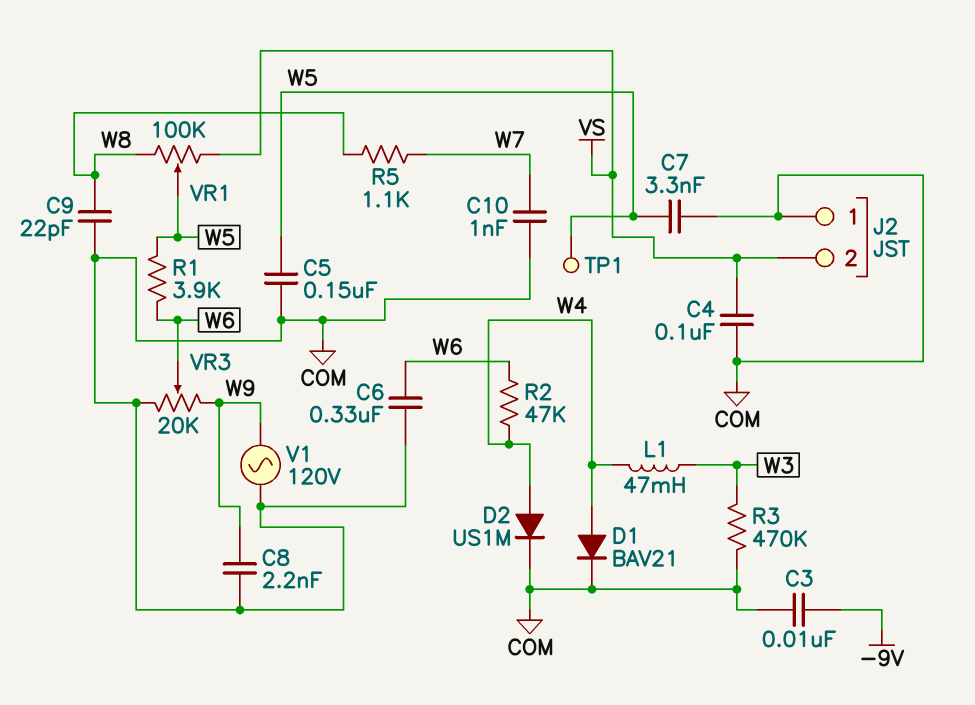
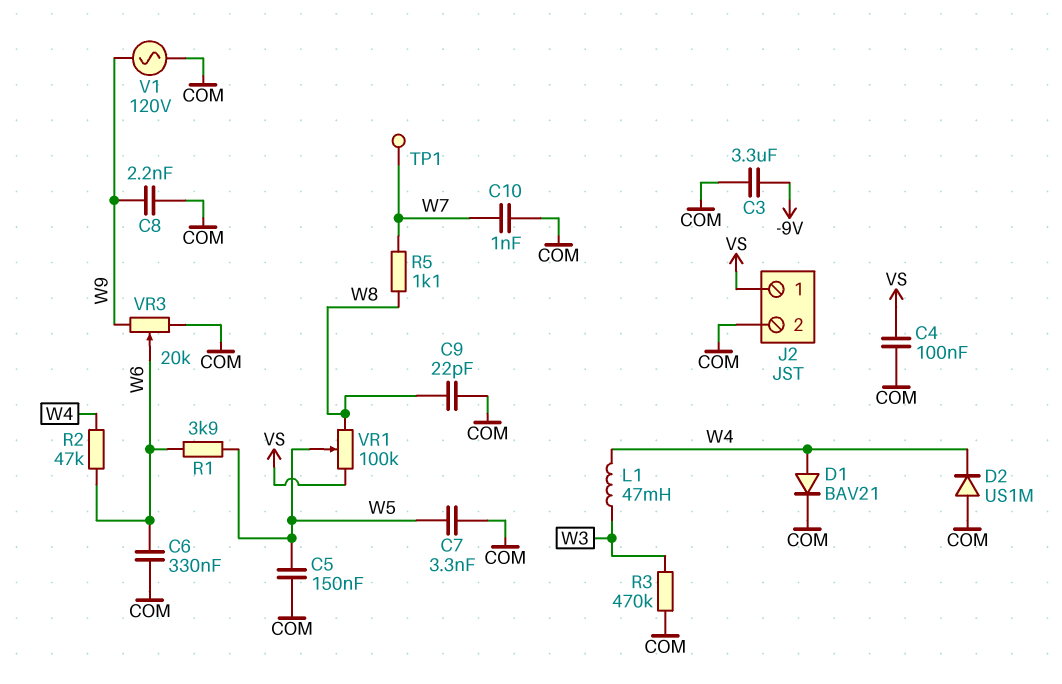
C3: 10nF (-9V, COM) -> 3.3uF (-9V, COM)
D2: diode US1M (A W4, K COM) -> diode US1M (A COM, K W4)
J2 pin 1: COM -> VS
J2 pin 2: VS -> COM
TP1: test point (W5) -> test point (W7)

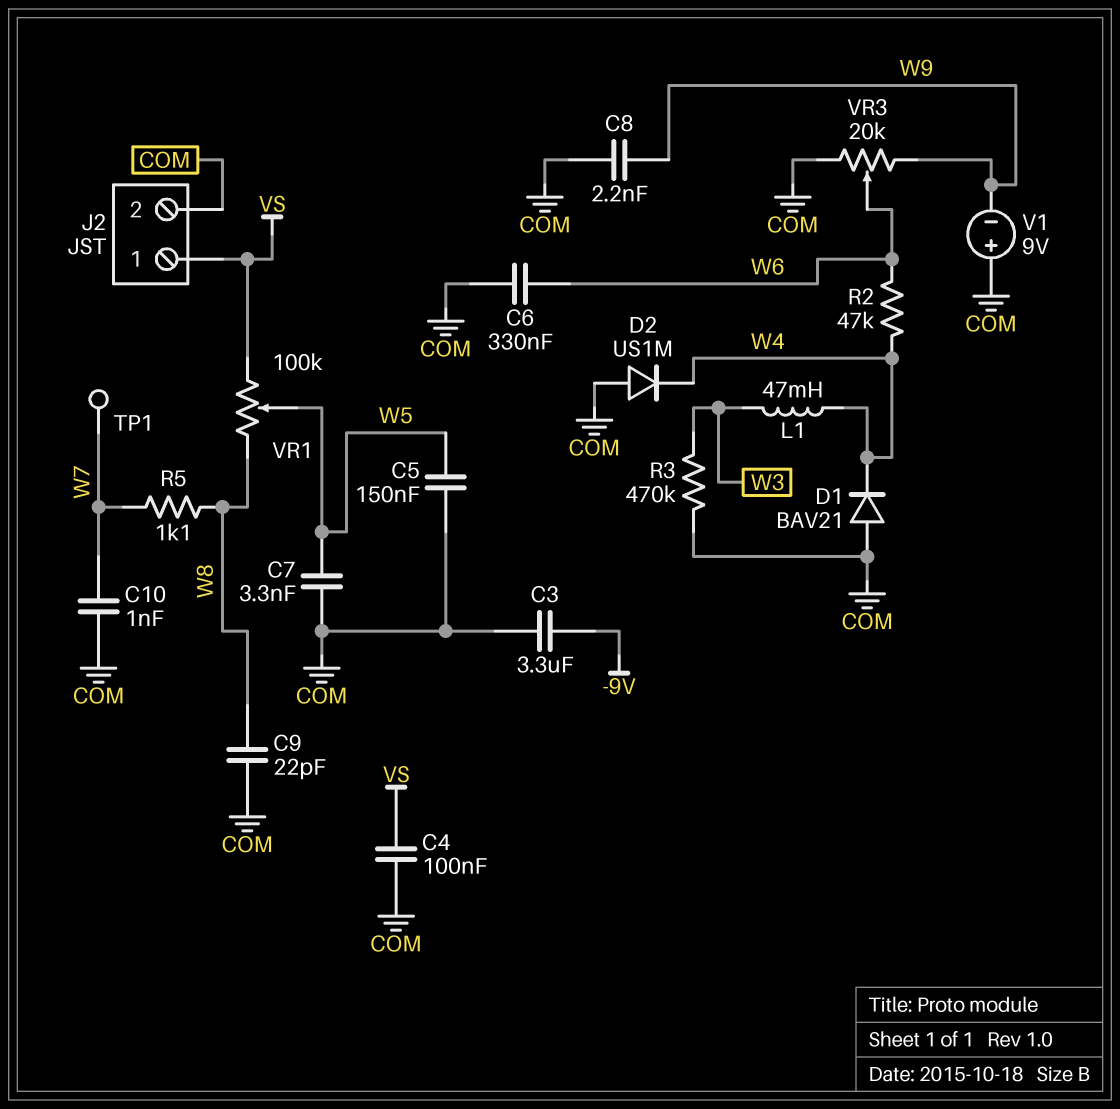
D1: diode BAV21 (A W4, K COM) -> diode BAV21 (A COM, K W4)
R1: 3.9k (W5, W6) -> none
V1: AC 120V (COM, W9) -> 9V (plus COM, minus W9)

